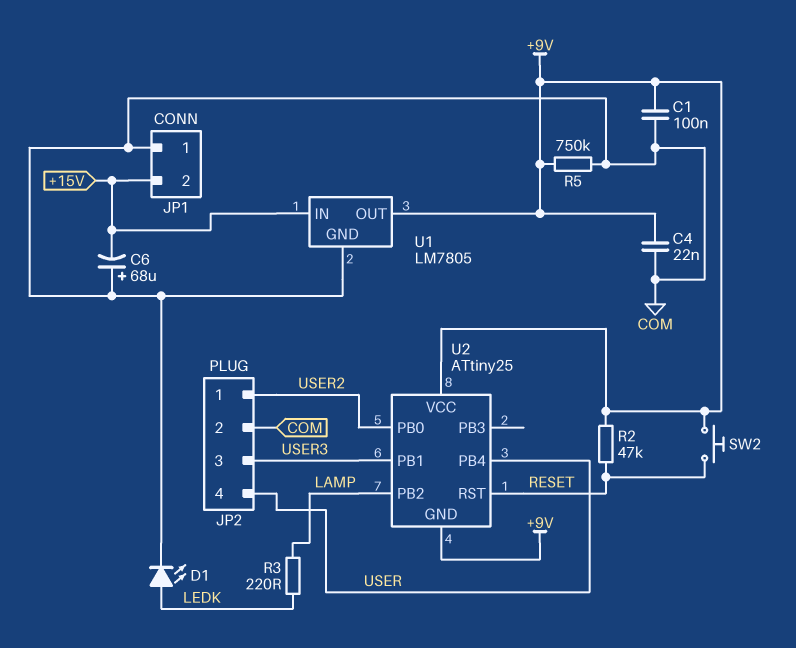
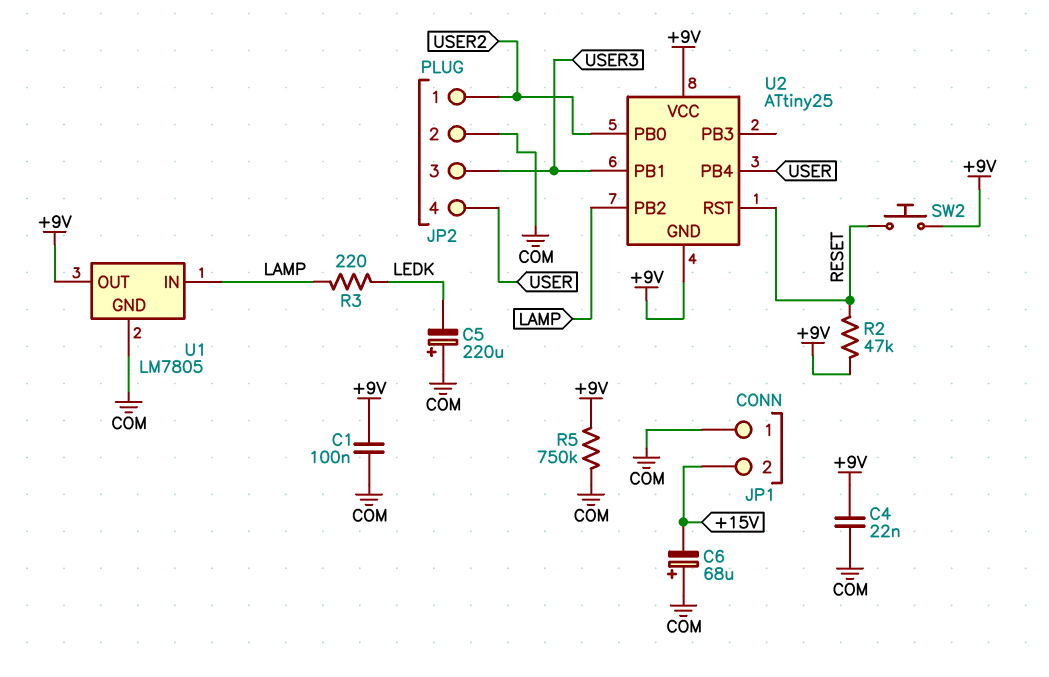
C5: none -> 220uF (plus COM, minus LEDK)
D1: LED (A LEDK, K COM) -> none
U1 pin IN: +15V -> LAMP

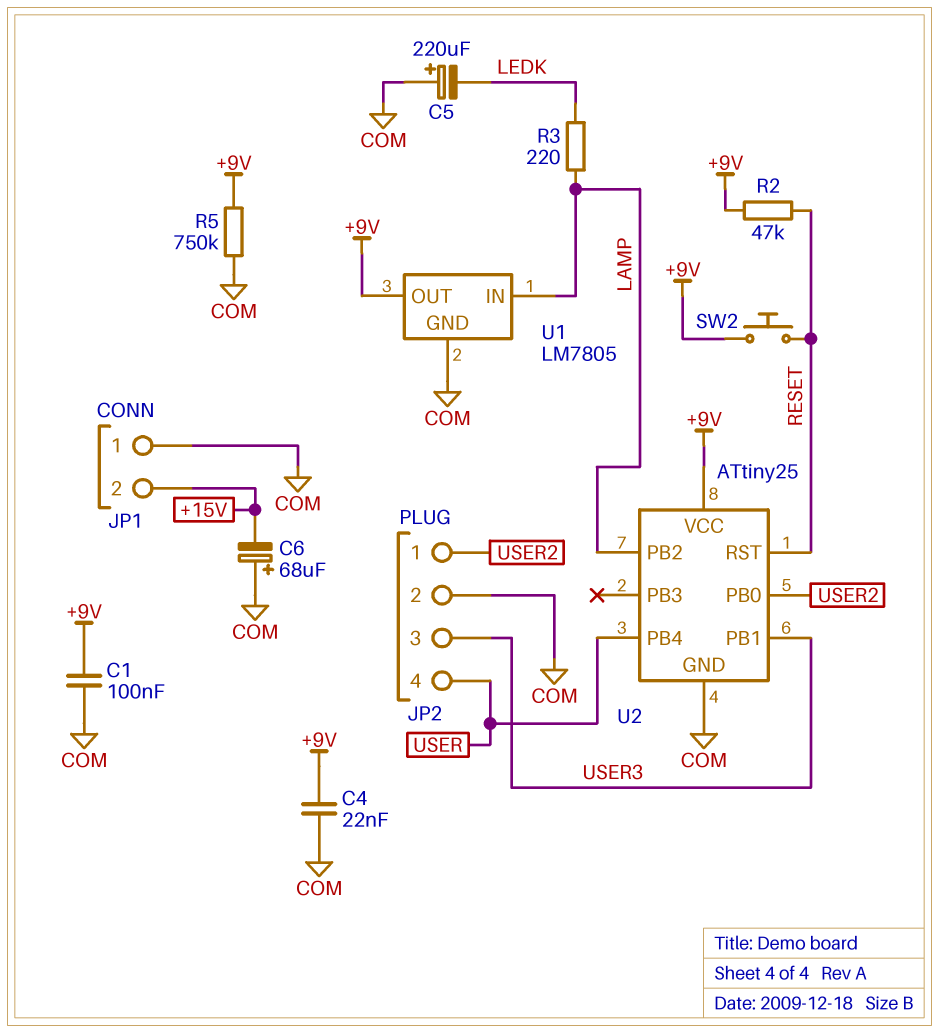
U2 pin GND: +9V -> COM

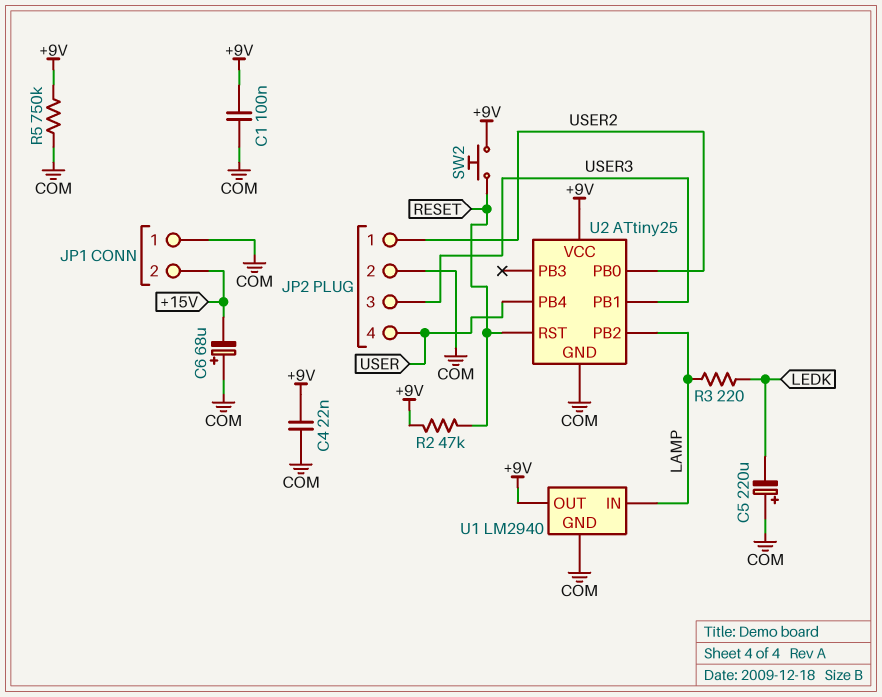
U1: LM7805 -> LM2940

